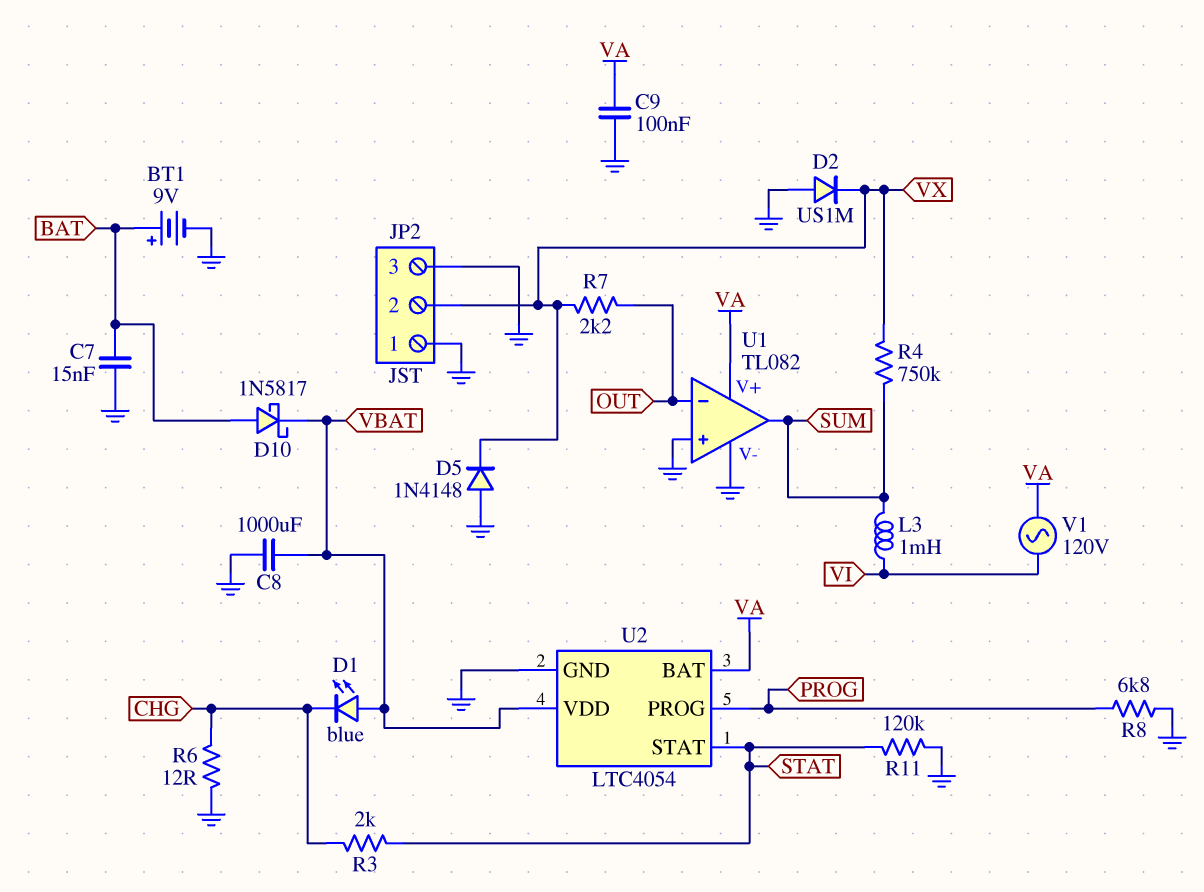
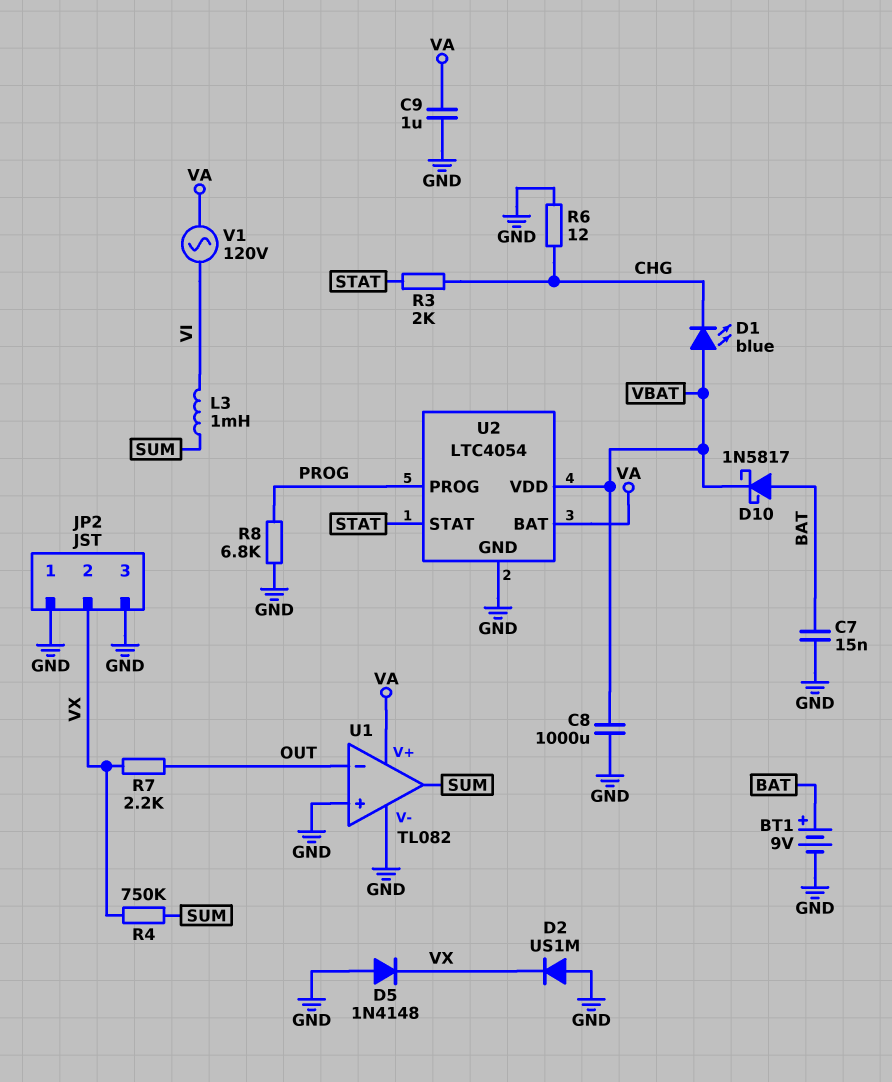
C9: 100nF (GND, VA) -> 1uF (GND, VA)
R11: 120k (GND, STAT) -> none

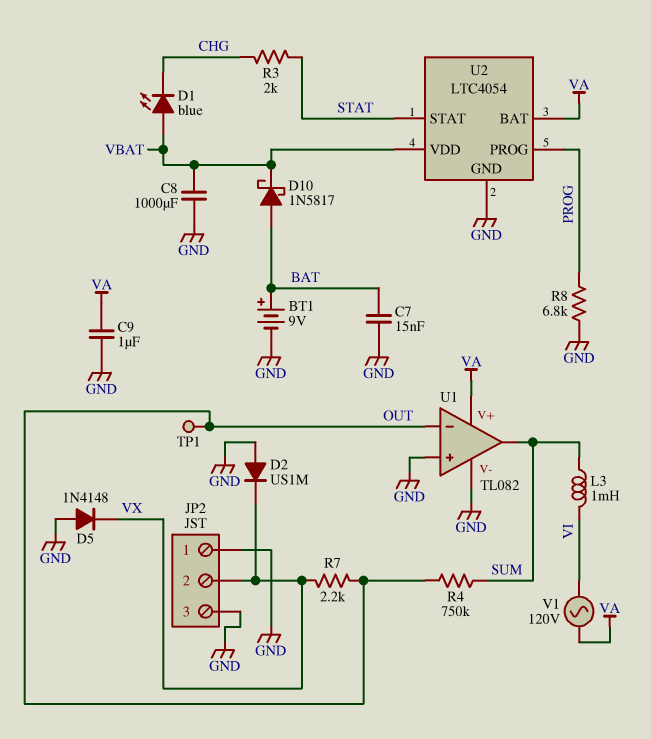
R4: 750k (SUM, VX) -> 750k (OUT, SUM)
R6: 12 (CHG, GND) -> none
TP1: none -> test point (OUT)

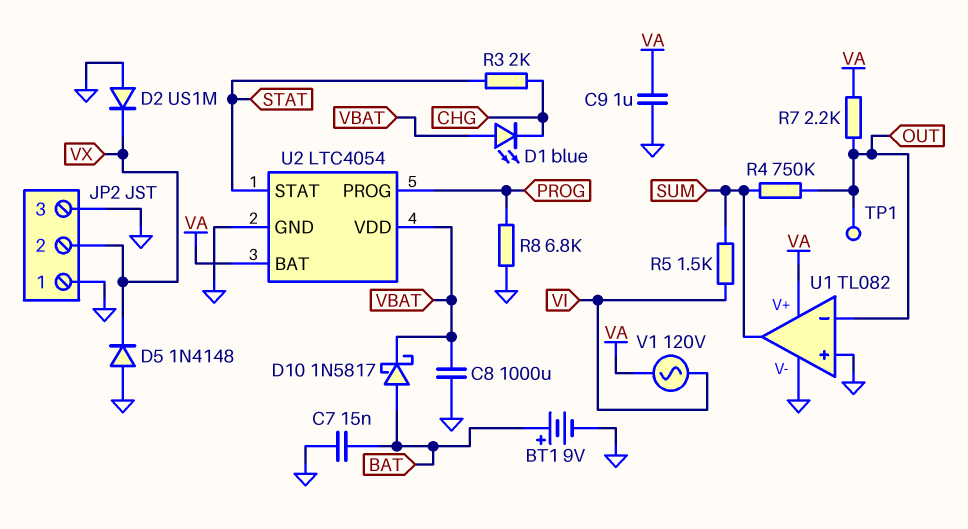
L3: 1mH (SUM, VI) -> none
R5: none -> 1.5k (SUM, VI)
R7: 2.2k (OUT, VX) -> 2.2k (OUT, VA)

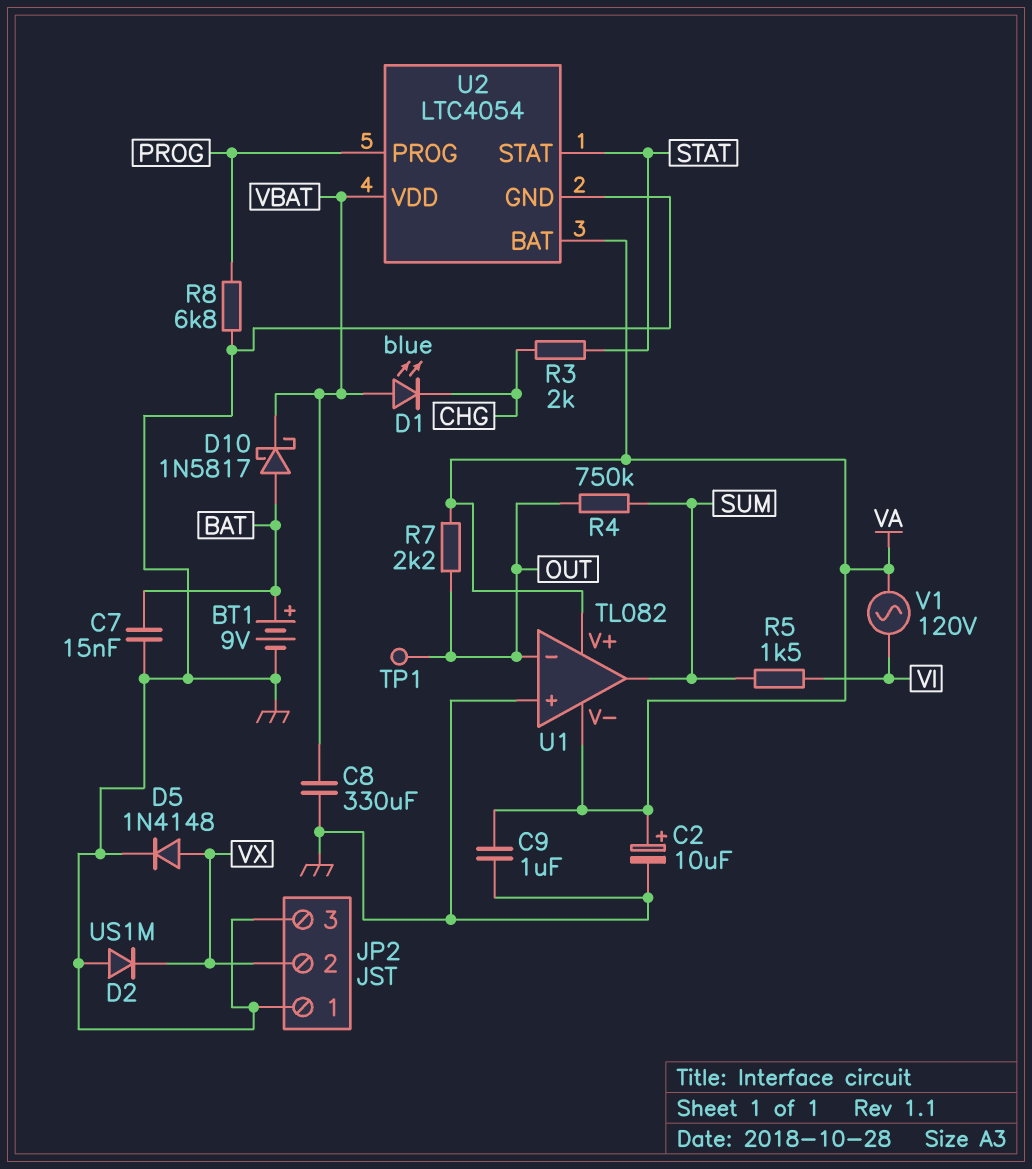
C2: none -> 10uF (plus VA, minus GND)
C8: 1000uF (GND, VBAT) -> 330uF (GND, VBAT)
D5: diode 1N4148 (A GND, K VX) -> diode 1N4148 (A VX, K GND)
U1 pin V-: GND -> VA

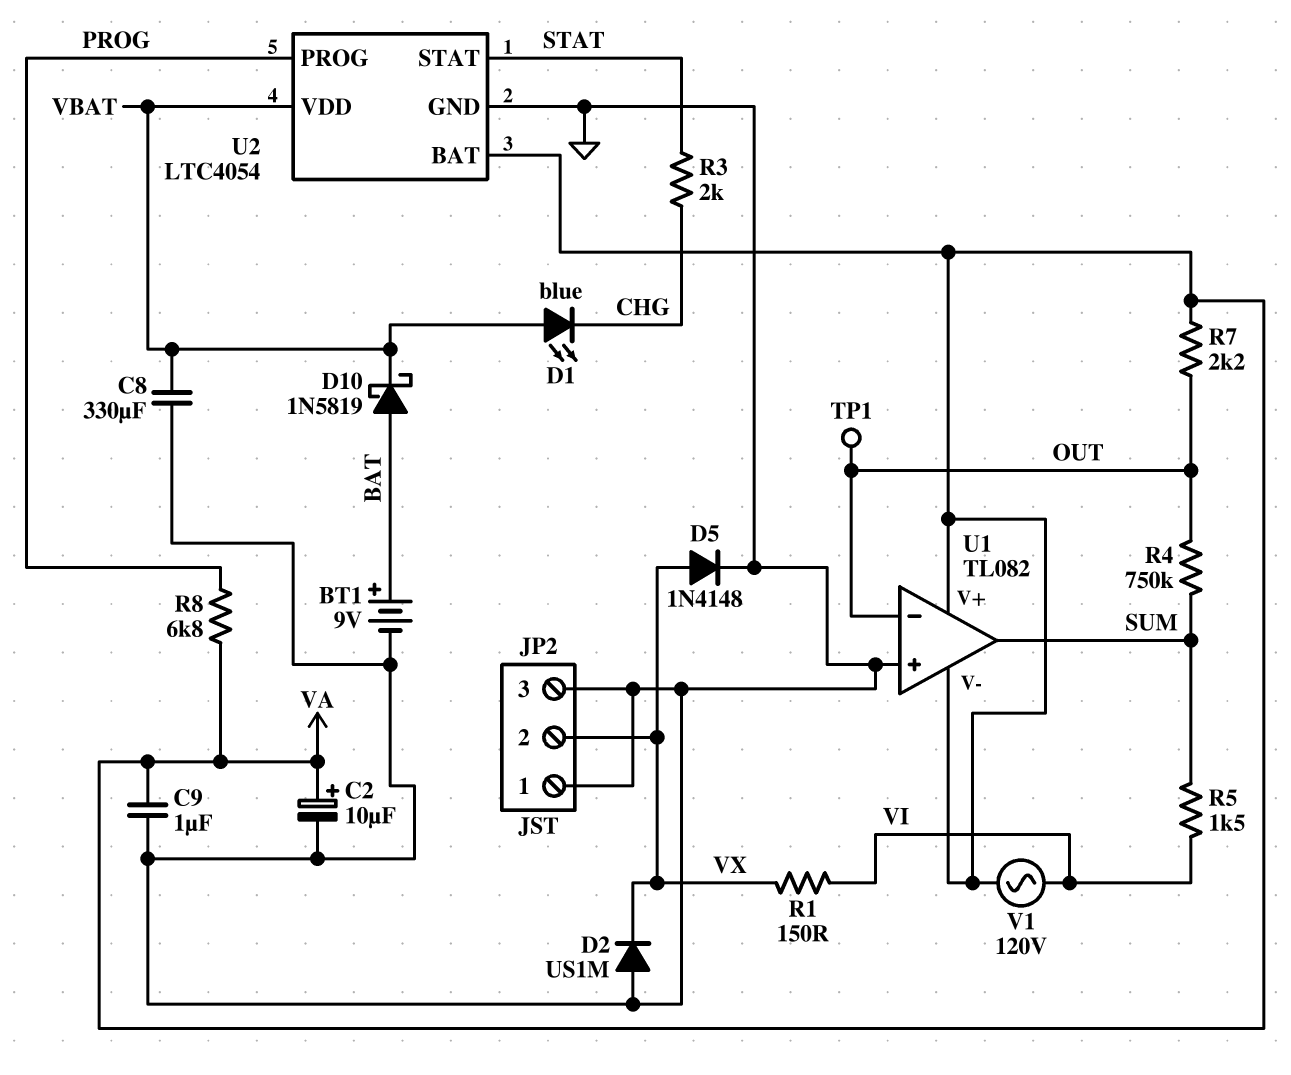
C7: 15nF (BAT, GND) -> none
D10: schottky 1N5817 (A BAT, K VBAT) -> schottky 1N5819 (A BAT, K VBAT)
R1: none -> 150 (VI, VX)
R8: 6.8k (GND, PROG) -> 6.8k (PROG, VA)

